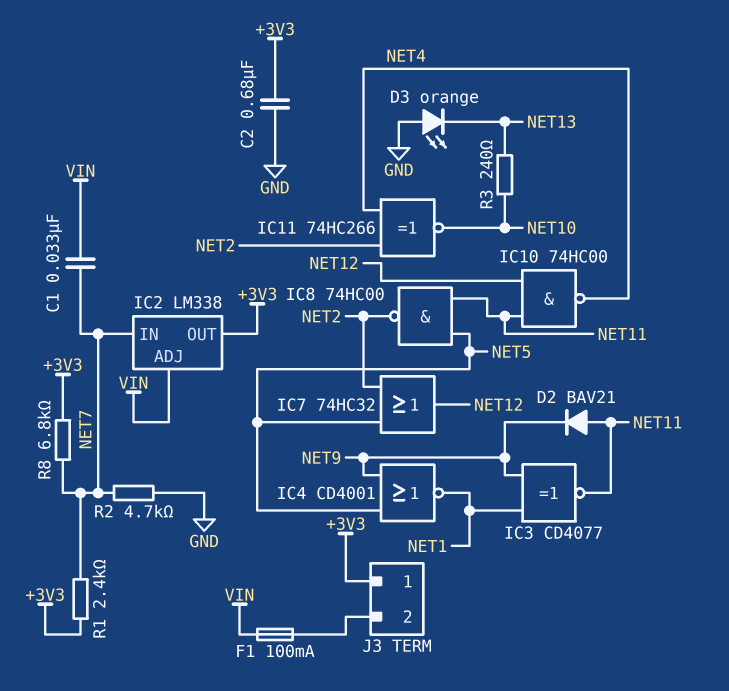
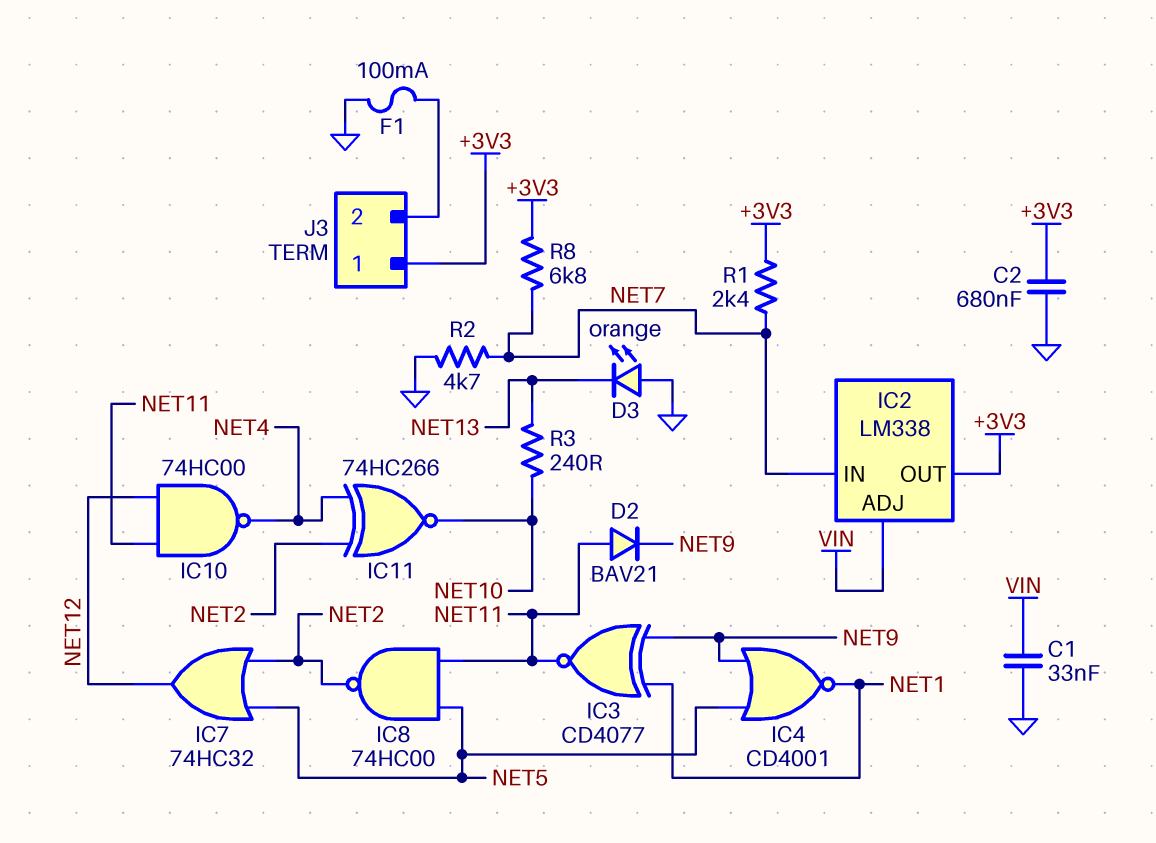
C1: 33nF (NET7, VIN) -> 33nF (GND, VIN)
F1: 100mA (J3/2, VIN) -> 100mA (GND, J3/2)

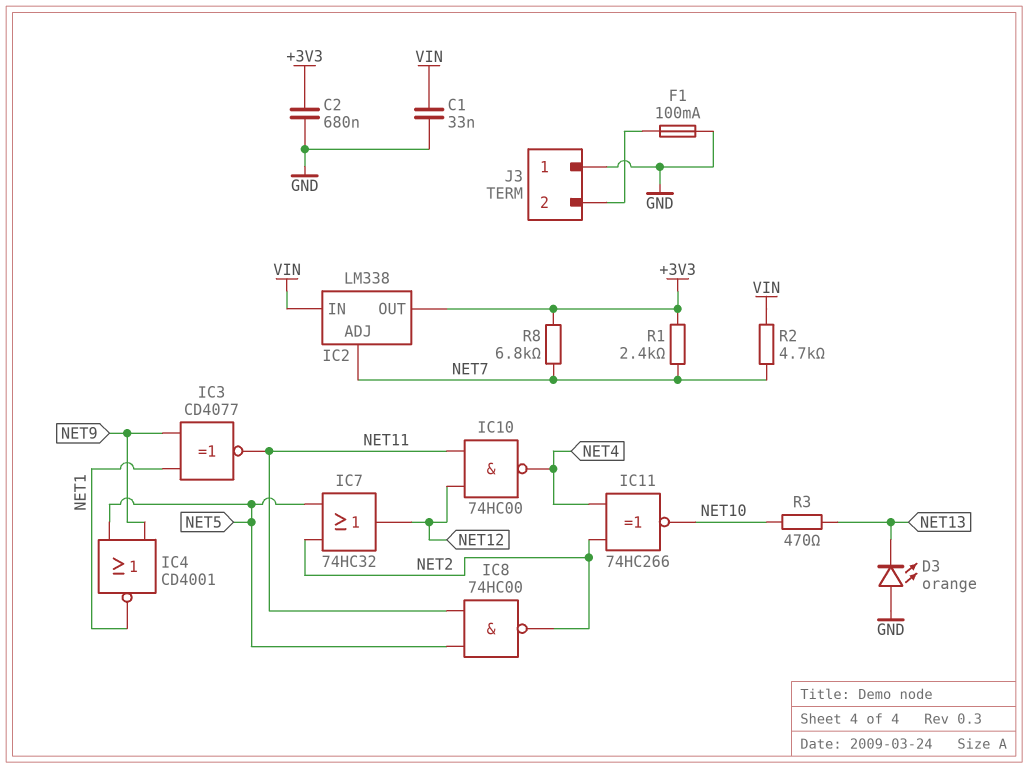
D2: diode BAV21 (A NET11, K NET9) -> none
IC2 pin ADJ: VIN -> NET7
IC2 pin IN: NET7 -> VIN
J3 pin 1: +3V3 -> GND
R2: 4.7k (GND, NET7) -> 4.7k (NET7, VIN)
R3: 240 (NET10, NET13) -> 470 (NET10, NET13)

